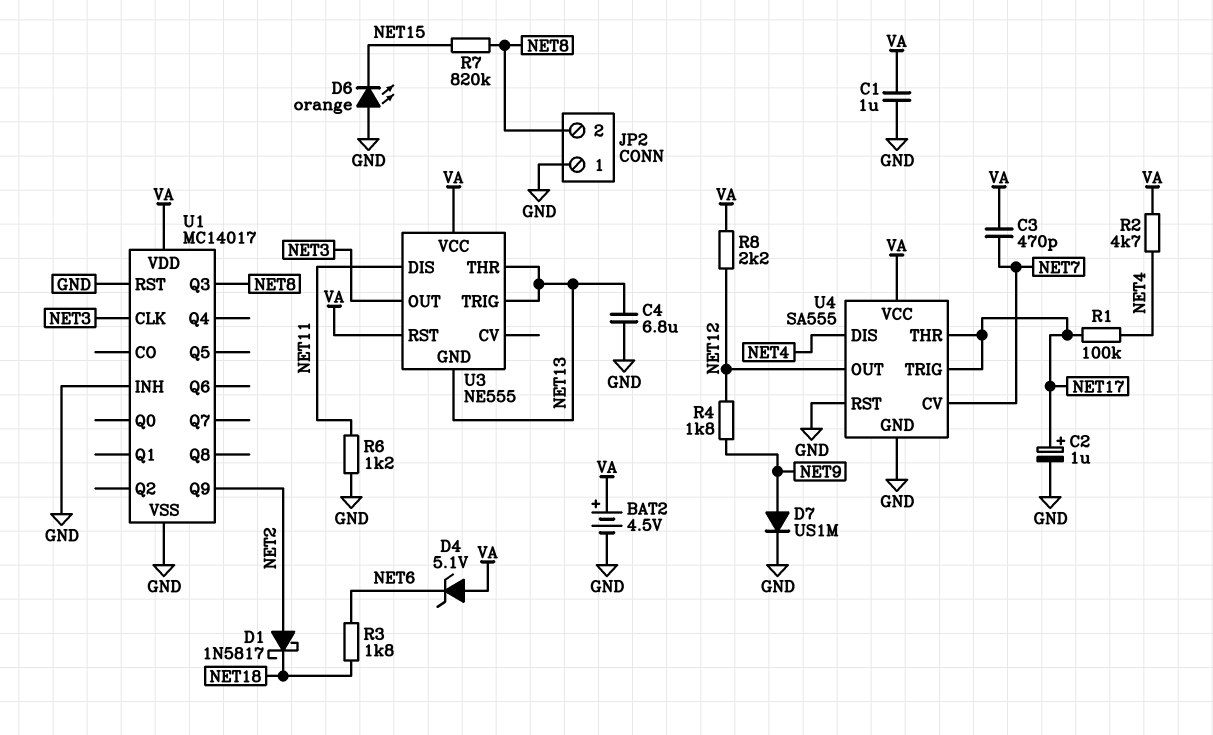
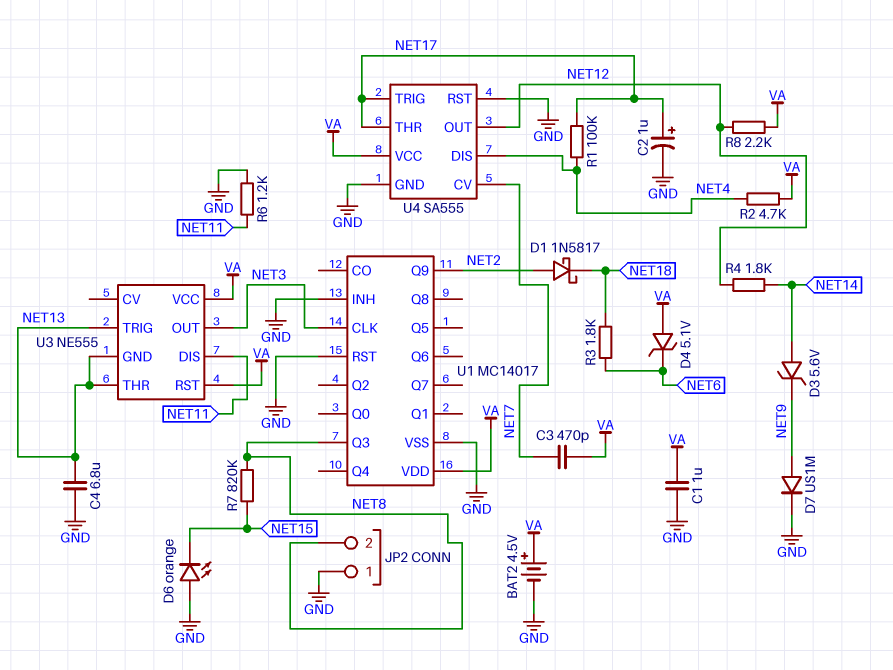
D3: none -> zener 5.6V (A NET14, K NET9)
R4: 1.8k (NET9, NET12) -> 1.8k (NET12, NET14)

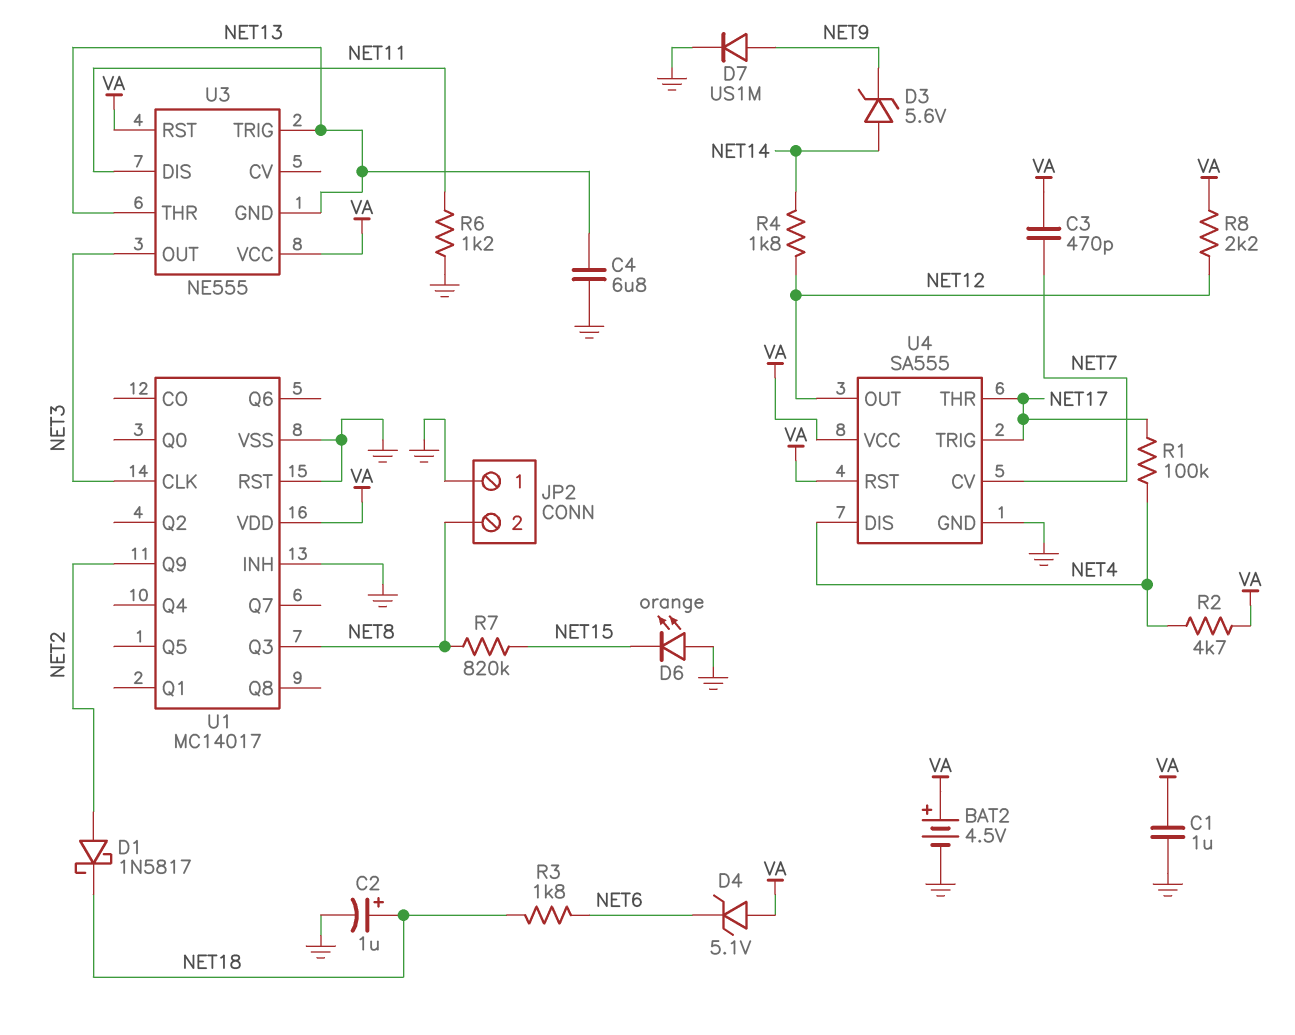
C2: 1uF (plus NET17, minus GND) -> 1uF (plus NET18, minus GND)
U4 pin RST: GND -> VA

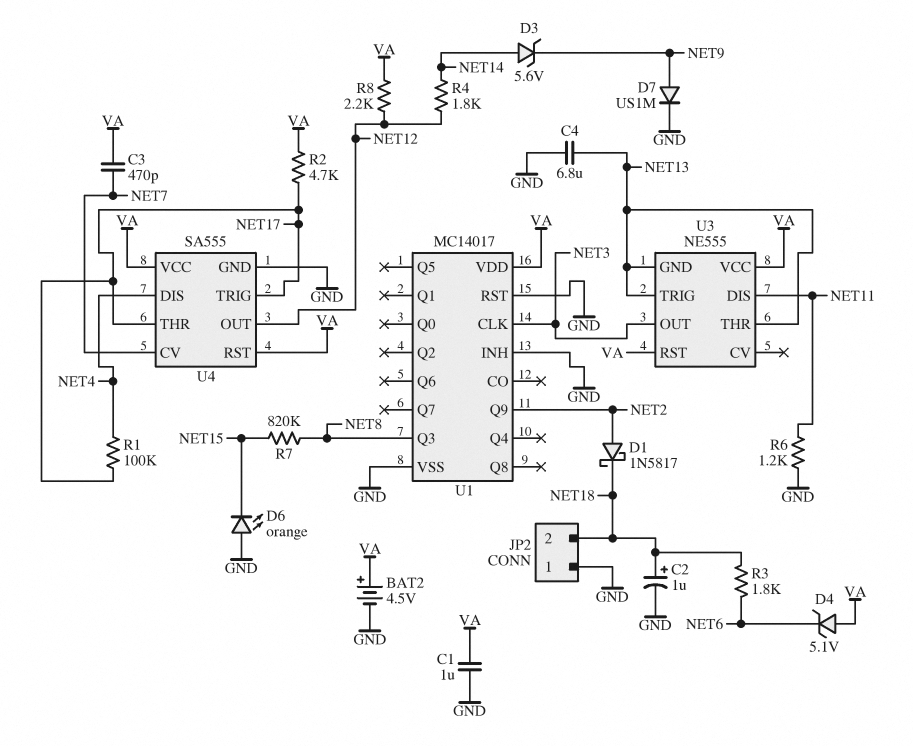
JP2 pin 2: NET8 -> NET18
R2: 4.7k (NET4, VA) -> 4.7k (NET17, VA)

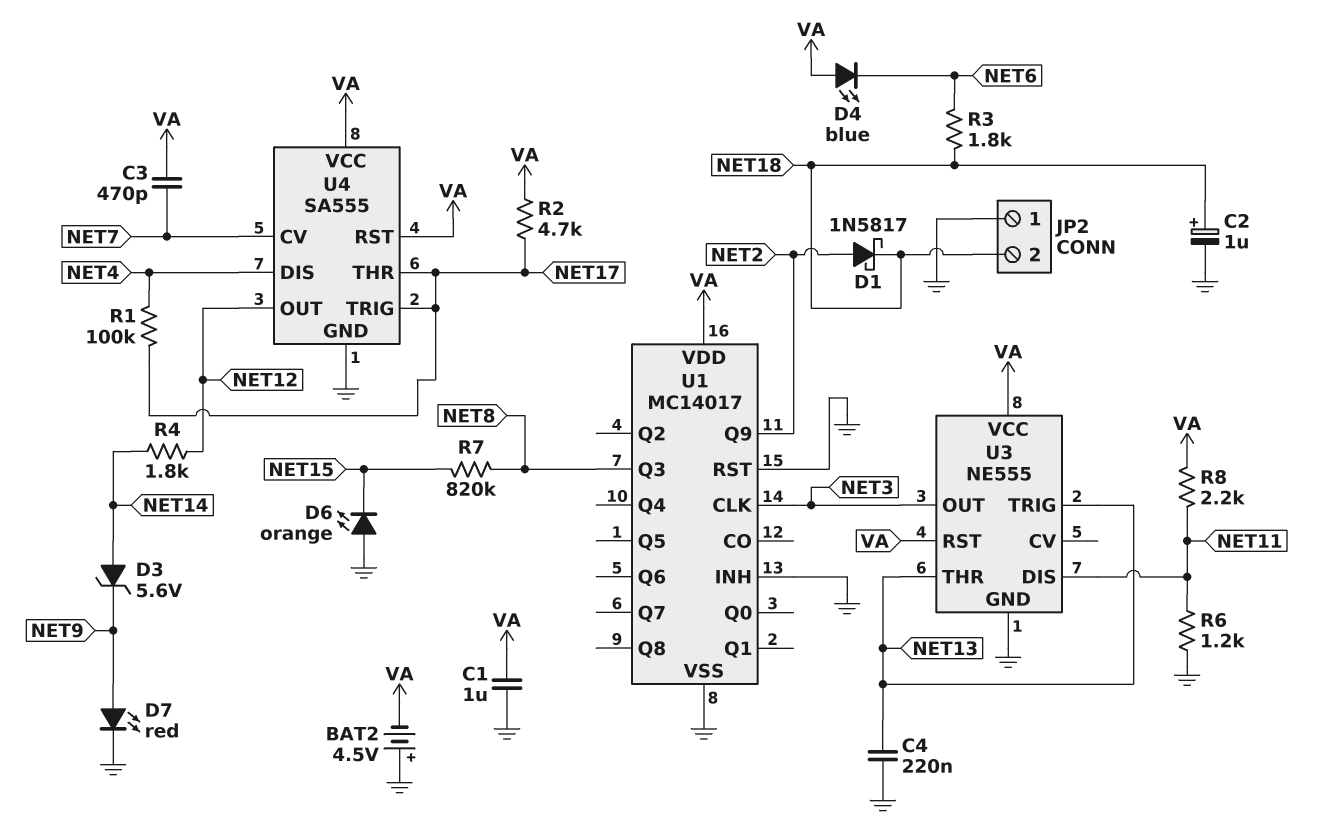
BAT2: 4.5V (plus VA, minus GND) -> 4.5V (plus GND, minus VA)
C4: 6.8uF (GND, NET13) -> 220nF (GND, NET13)
D4: zener 5.1V (A VA, K NET6) -> LED blue (A VA, K NET6)
D7: diode US1M (A NET9, K GND) -> LED red (A NET9, K GND)
R8: 2.2k (NET12, VA) -> 2.2k (NET11, VA)
U3 pin GND: NET13 -> GND

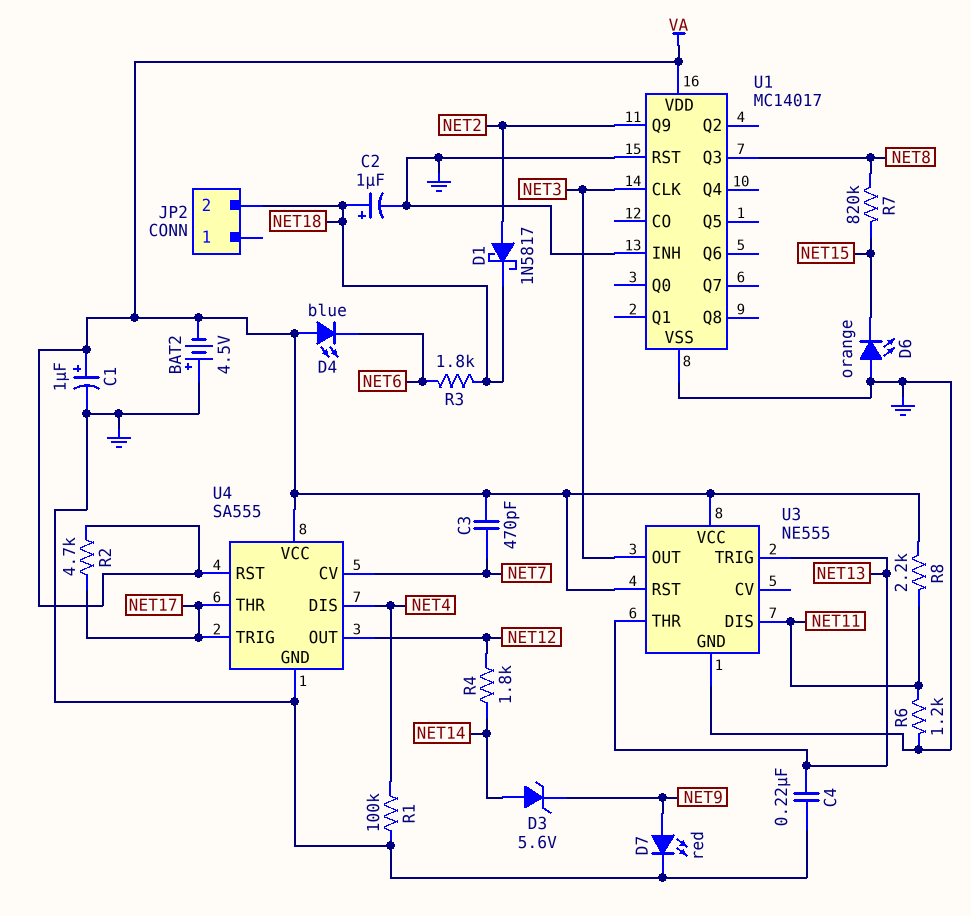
C1: 1uF (GND, VA) -> 1uF (plus VA, minus GND)
JP2 pin 1: GND -> none
R1: 100k (NET4, NET17) -> 100k (GND, NET4)

